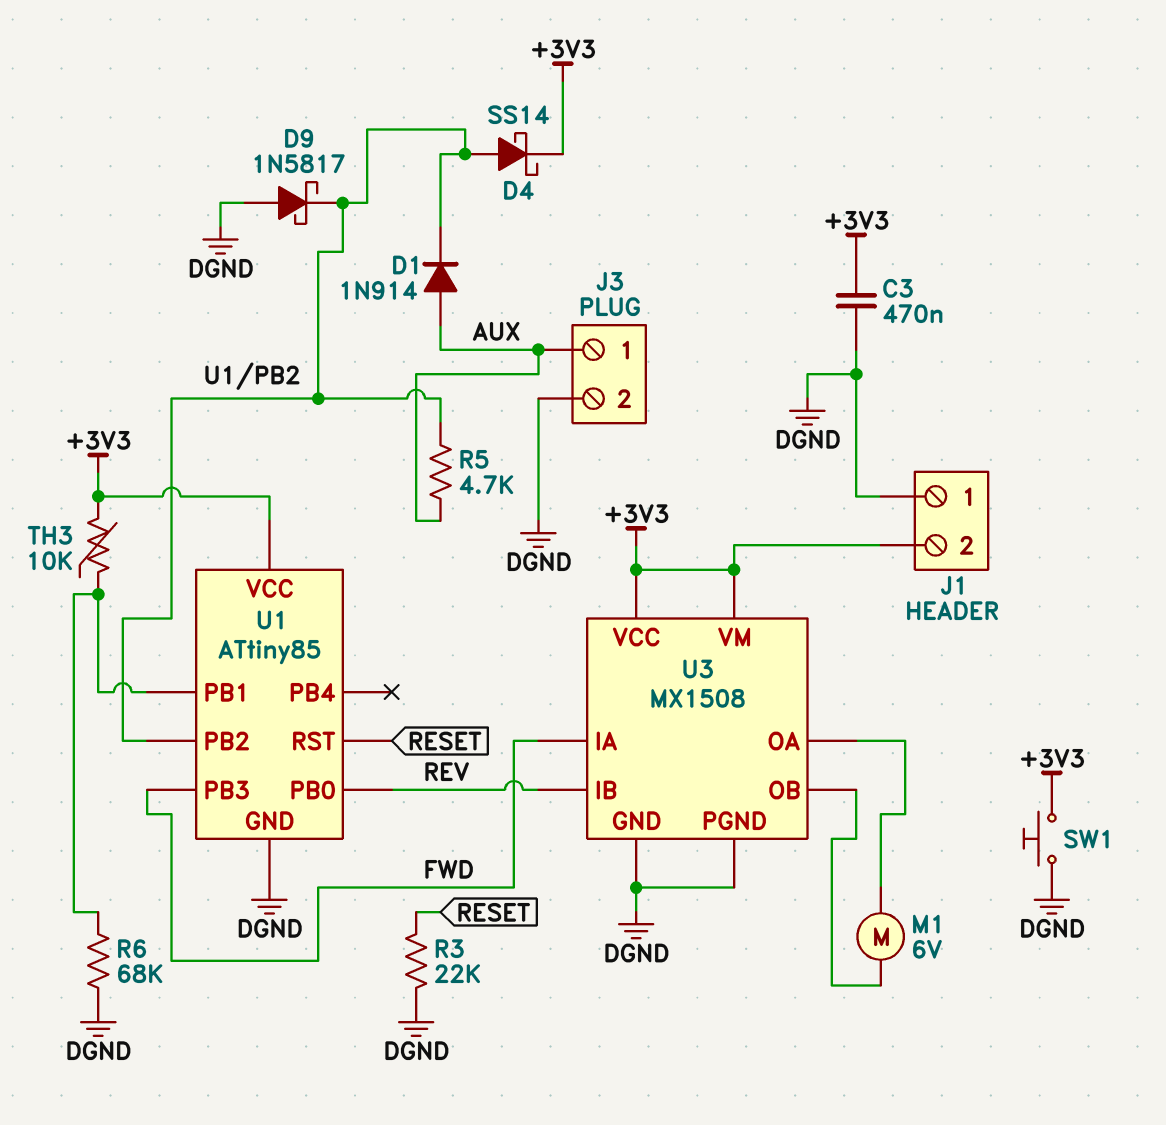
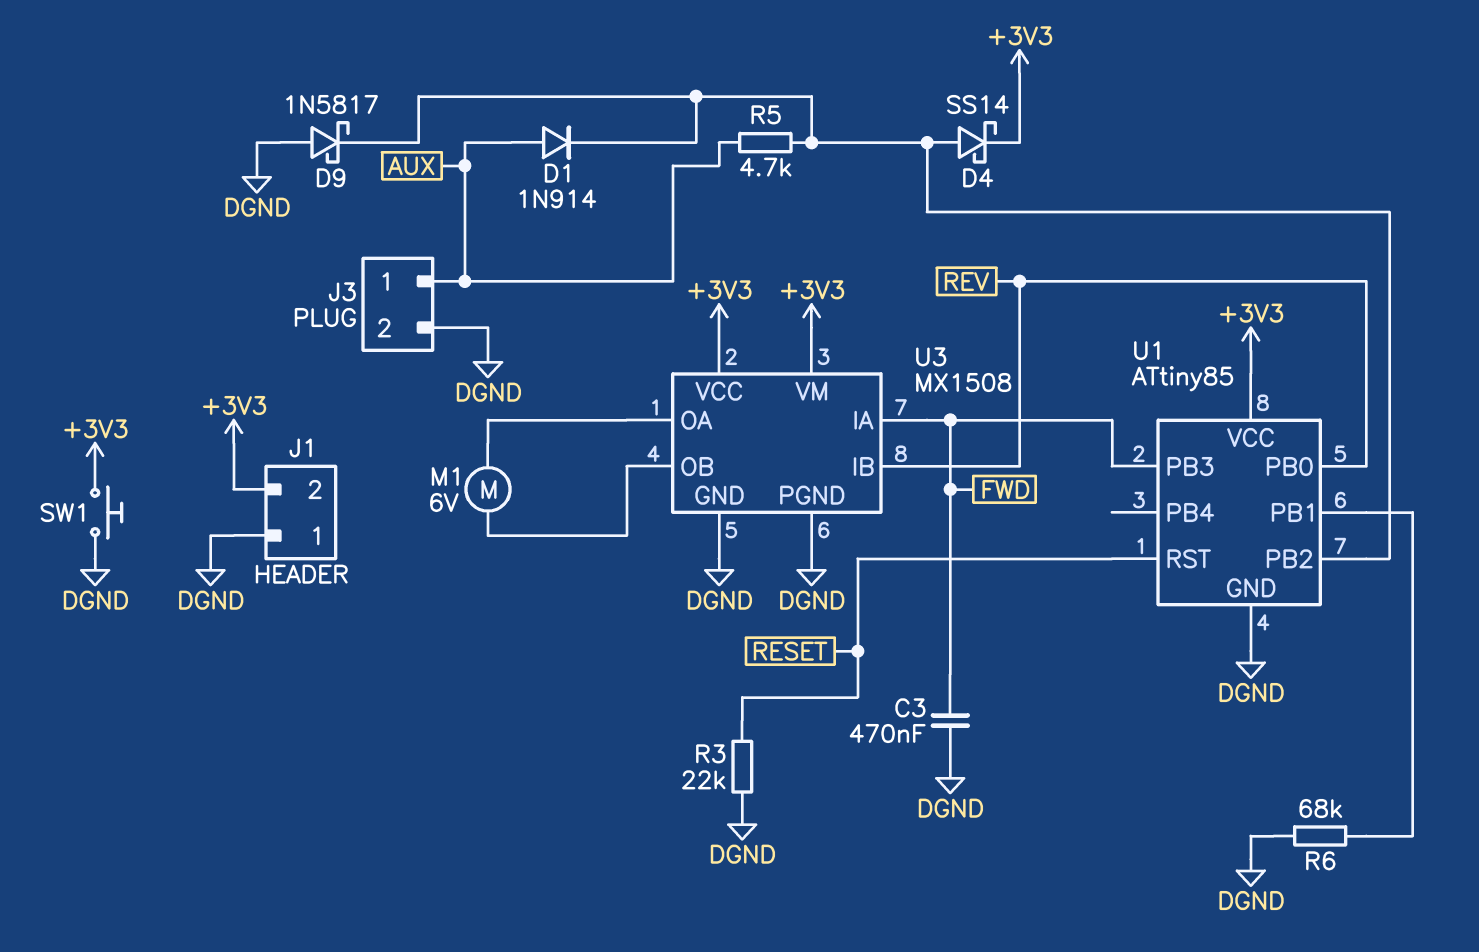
C3: 470nF (+3V3, DGND) -> 470nF (DGND, FWD)
TH3: 10k (+3V3, U1/PB1) -> none

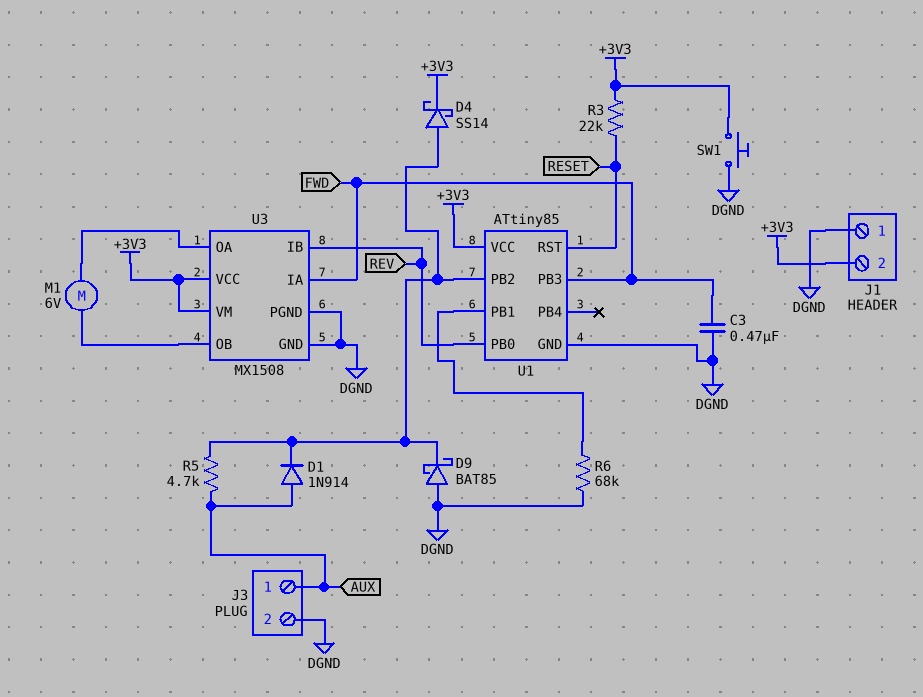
D9: schottky 1N5817 (A DGND, K U1/PB2) -> schottky BAT85 (A DGND, K U1/PB2)
R3: 22k (DGND, RESET) -> 22k (+3V3, RESET)

